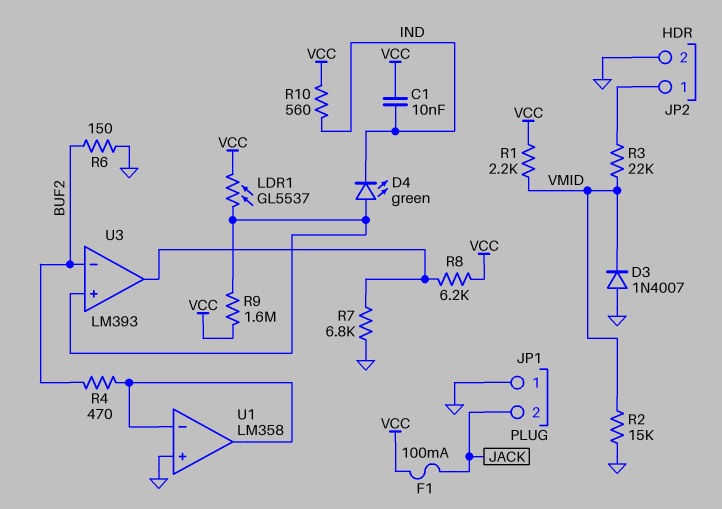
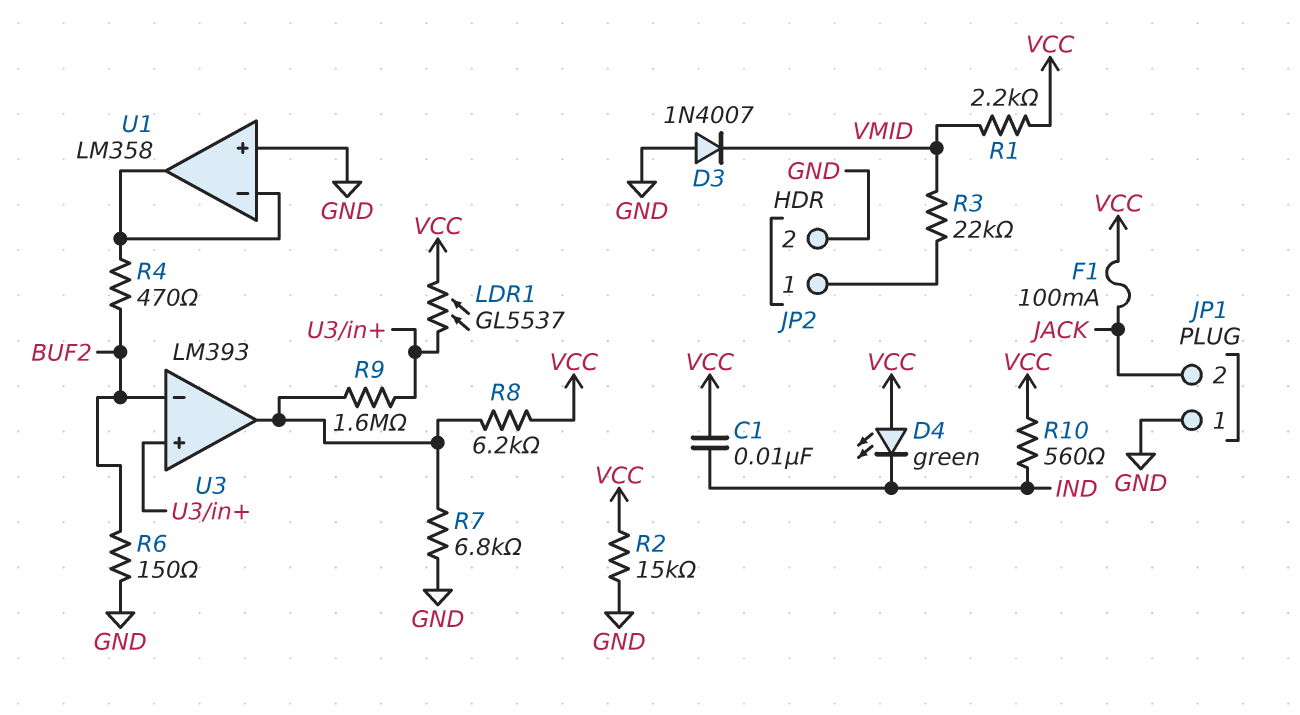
D4: LED green (A U3/in+, K IND) -> LED green (A VCC, K IND)
R2: 15k (GND, VMID) -> 15k (GND, VCC)
R9: 1.6M (U3/in+, VCC) -> 1.6M (U3/in+, U3/out)

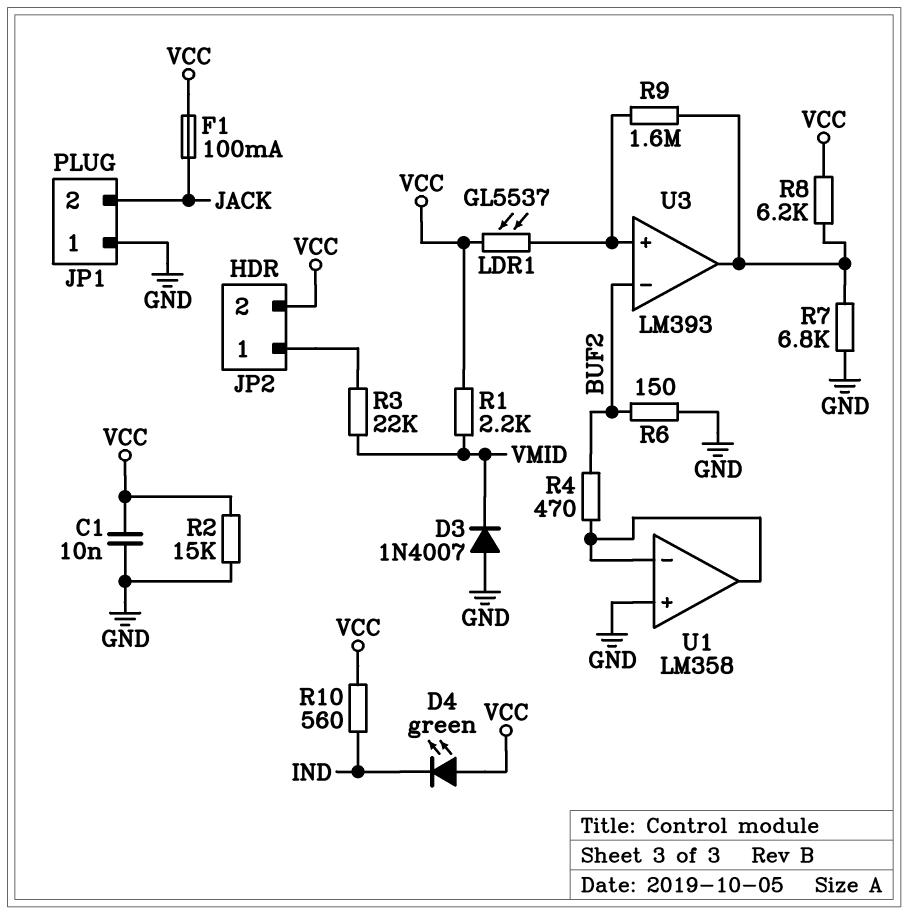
C1: 10nF (IND, VCC) -> 10nF (GND, VCC)
JP2 pin 2: GND -> VCC

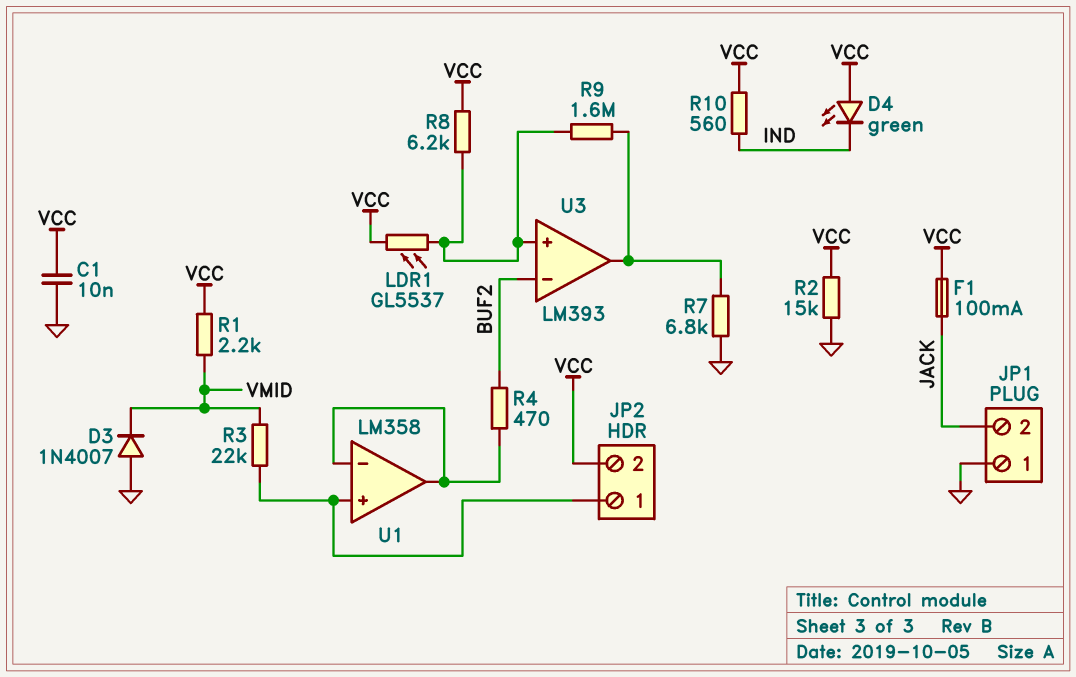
R6: 150 (BUF2, GND) -> none
R8: 6.2k (U3/out, VCC) -> 6.2k (U3/in+, VCC)
U1 pin in+: GND -> JP2/1

